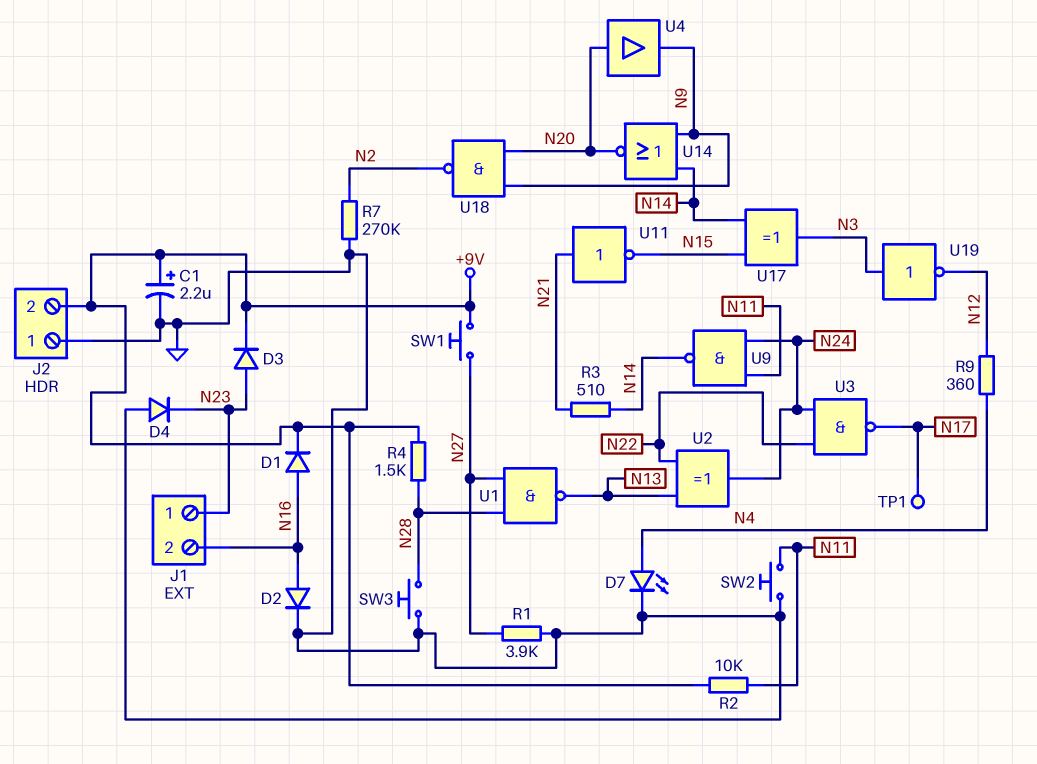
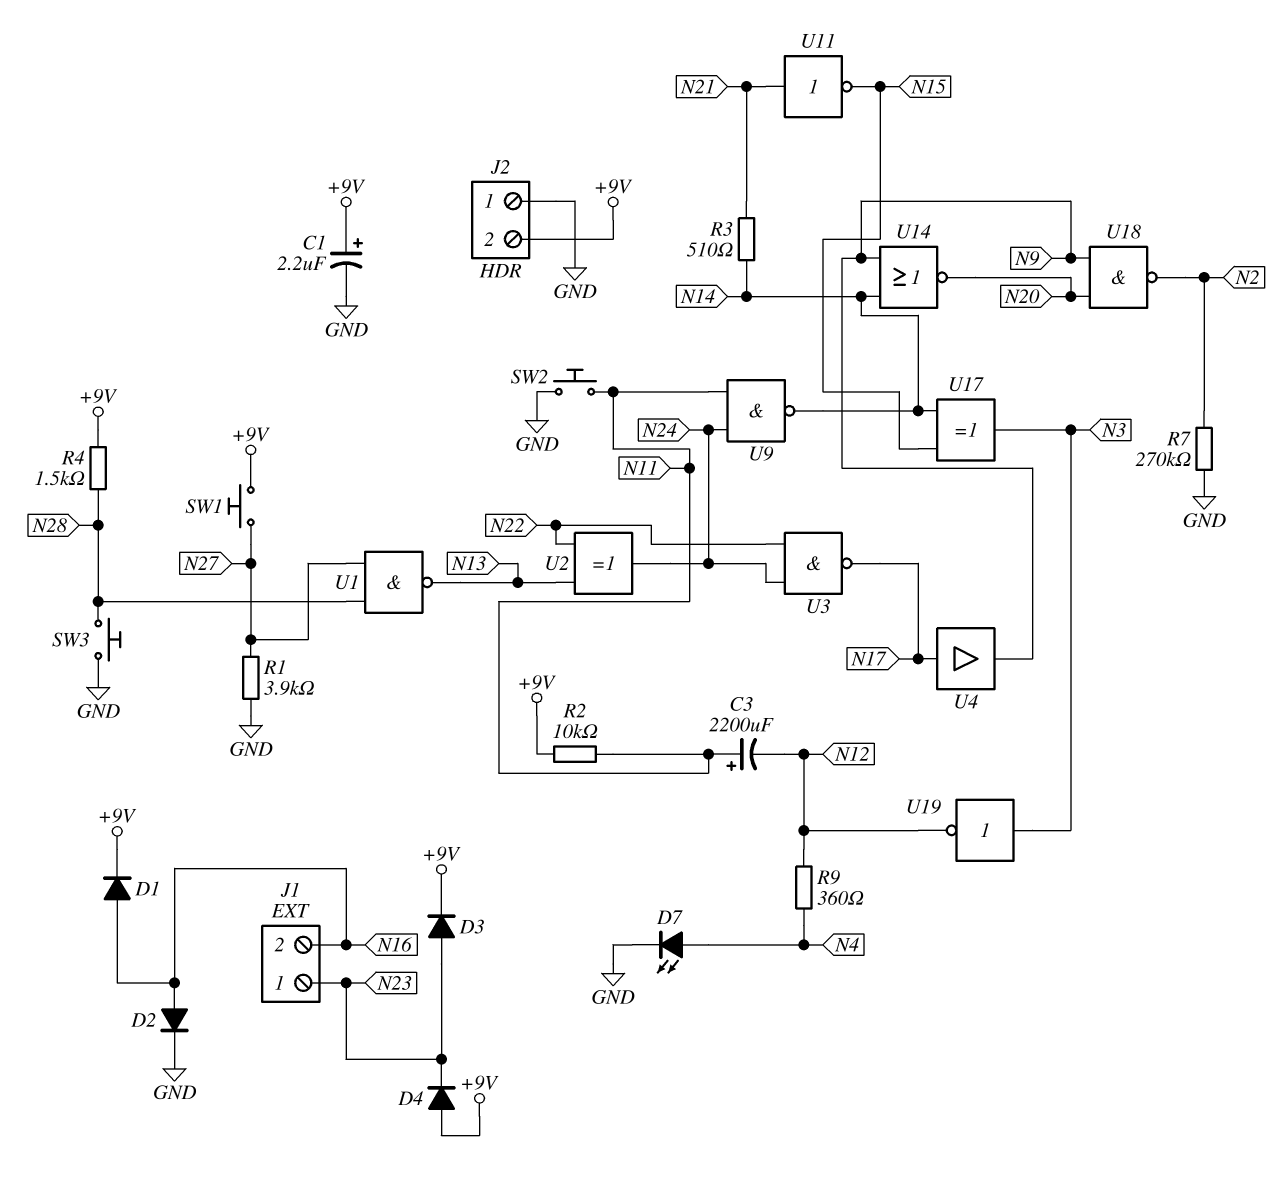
C3: none -> 2200uF (plus N11, minus N12)
D4: diode (A GND, K N23) -> diode (A +9V, K N23)
TP1: test point (N17) -> none
U4: buffer (in N20, out N9) -> buffer (in N17, out N9)

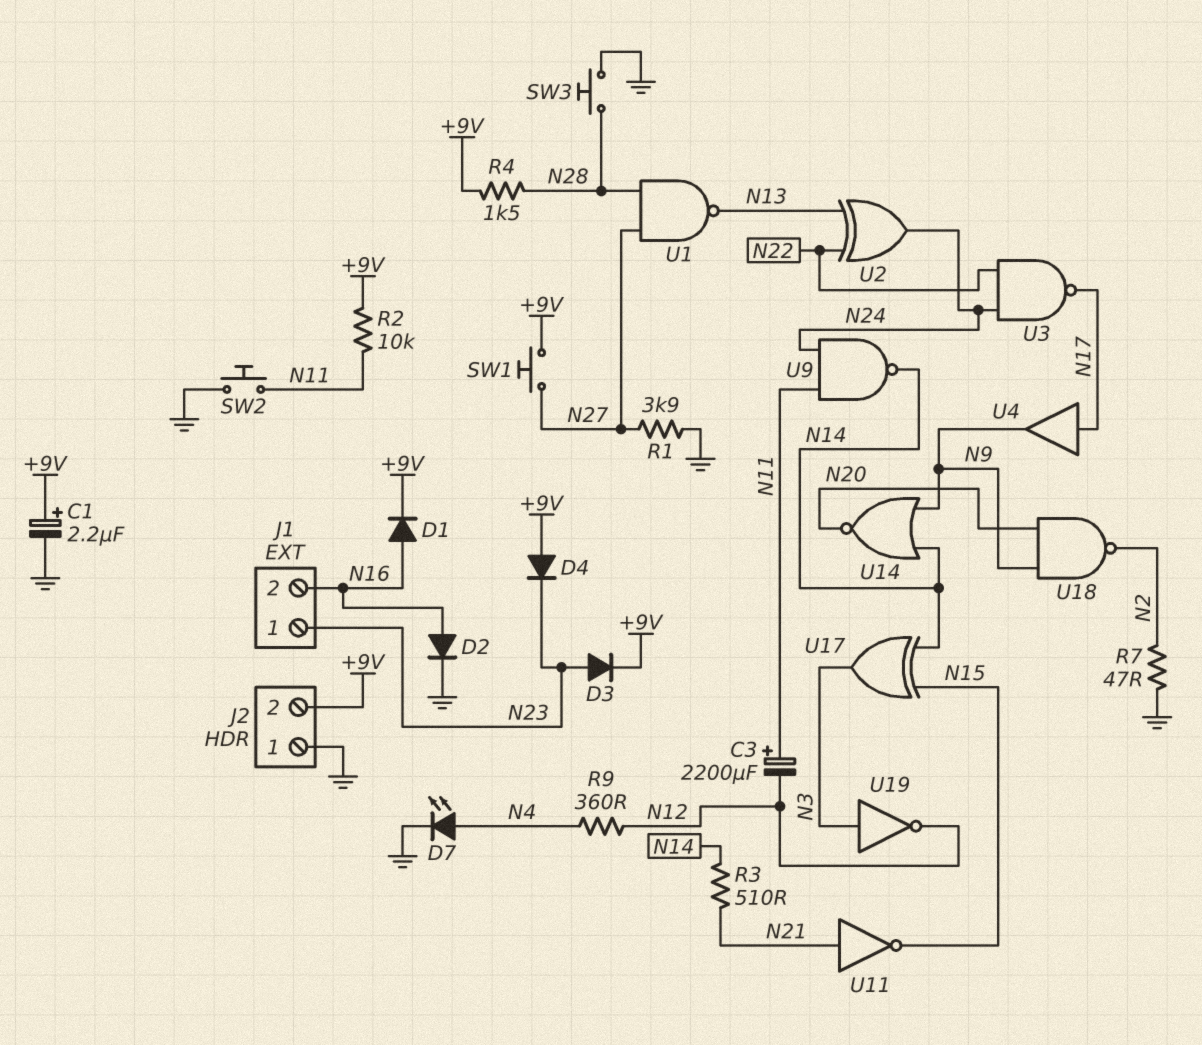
R7: 270k (GND, N2) -> 47 (GND, N2)

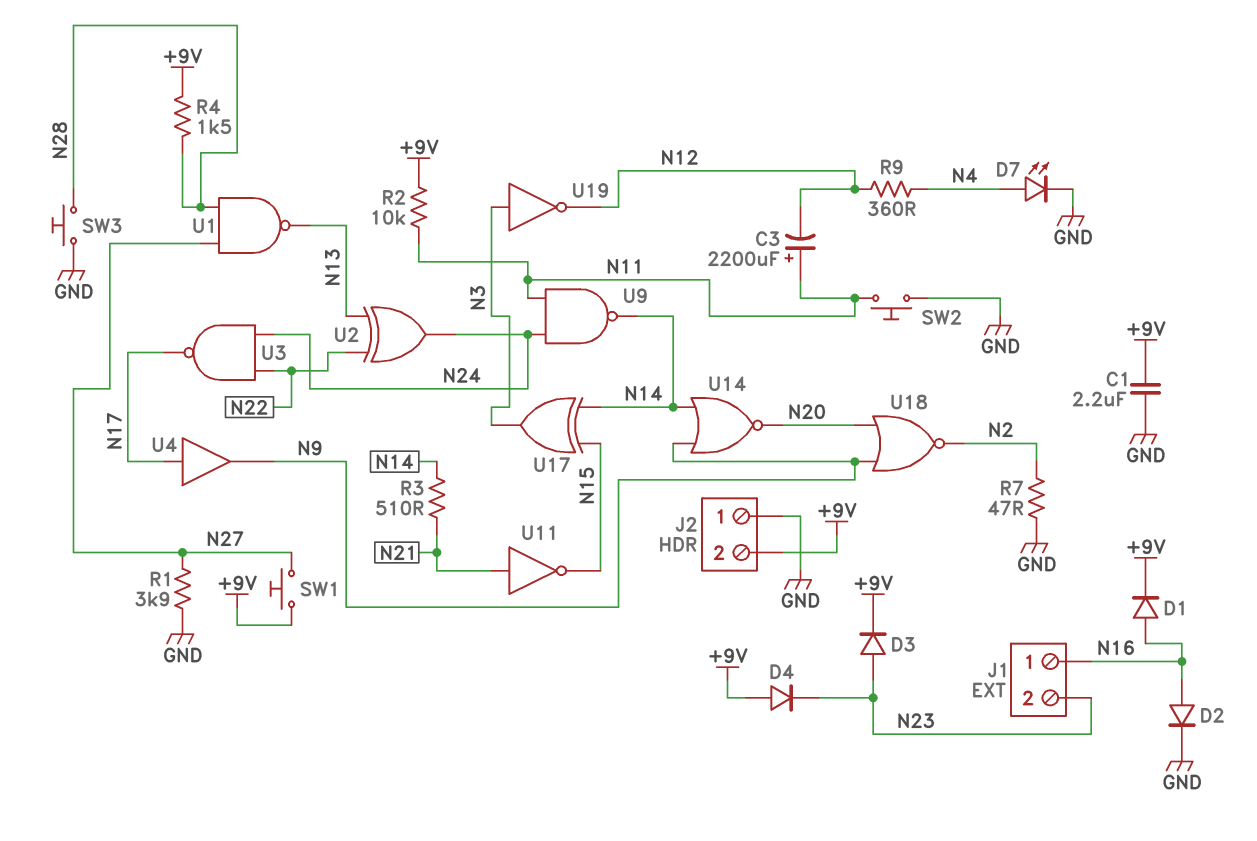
C1: 2.2uF (plus +9V, minus GND) -> 2.2uF (+9V, GND)
J1 pin 1: N23 -> N16
J1 pin 2: N16 -> N23
U18: NAND (in N9, in N20, out N2) -> NOR (in N9, in N20, out N2)

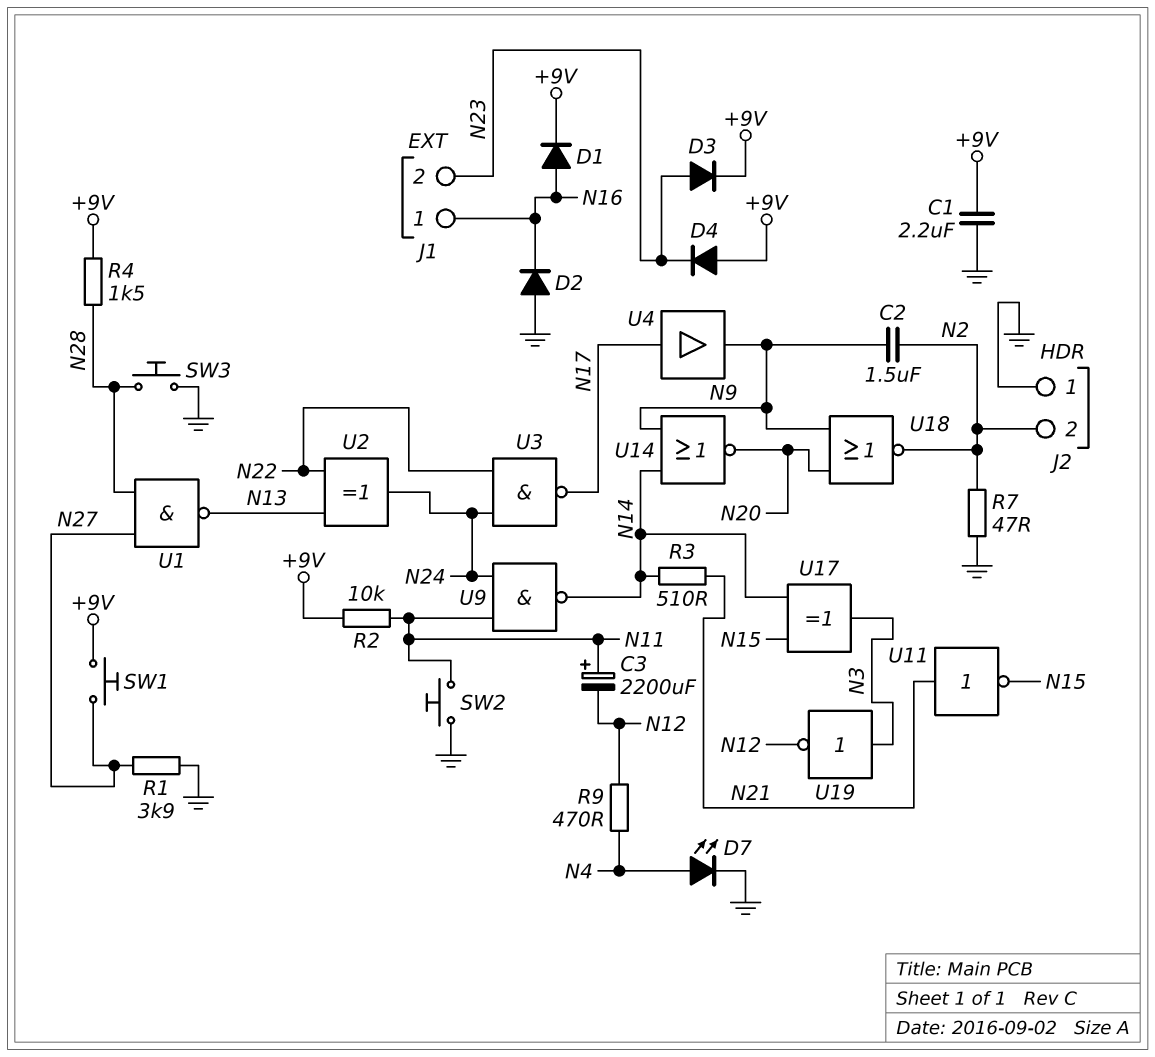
C2: none -> 1.5uF (N2, N9)
D2: diode (A N16, K GND) -> diode (A GND, K N16)
J2 pin 2: +9V -> N2
R9: 360 (N4, N12) -> 470 (N4, N12)

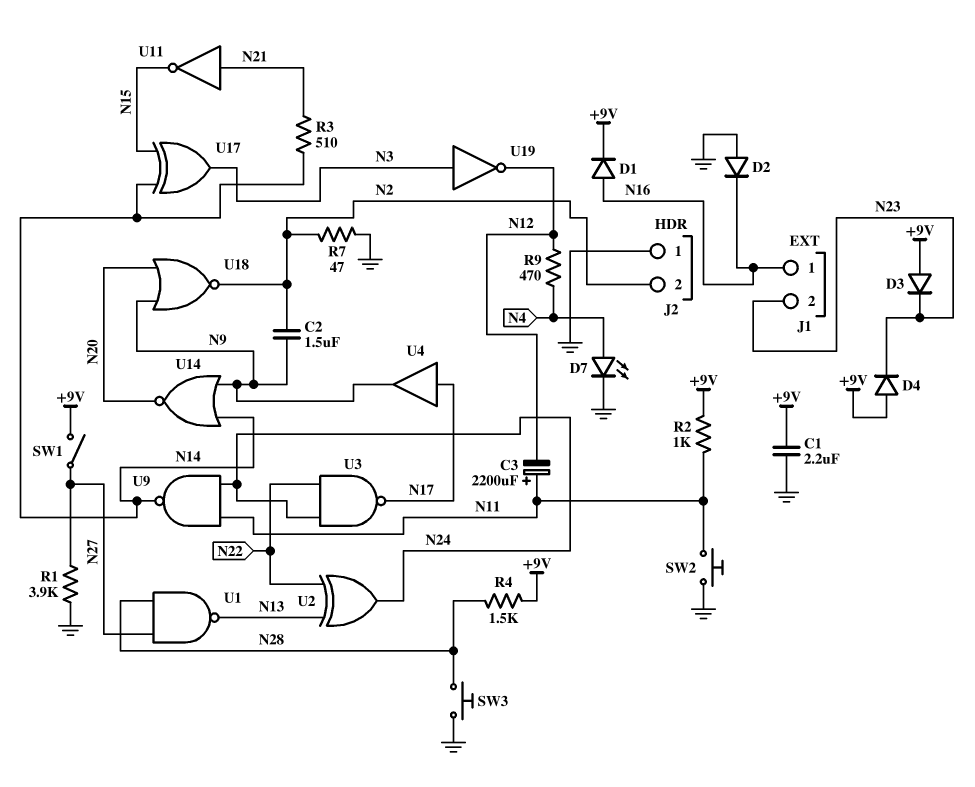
D3: diode (A N23, K +9V) -> diode (A +9V, K N23)
R2: 10k (+9V, N11) -> 1k (+9V, N11)
SW1: button (+9V, N27) -> switch (+9V, N27)

